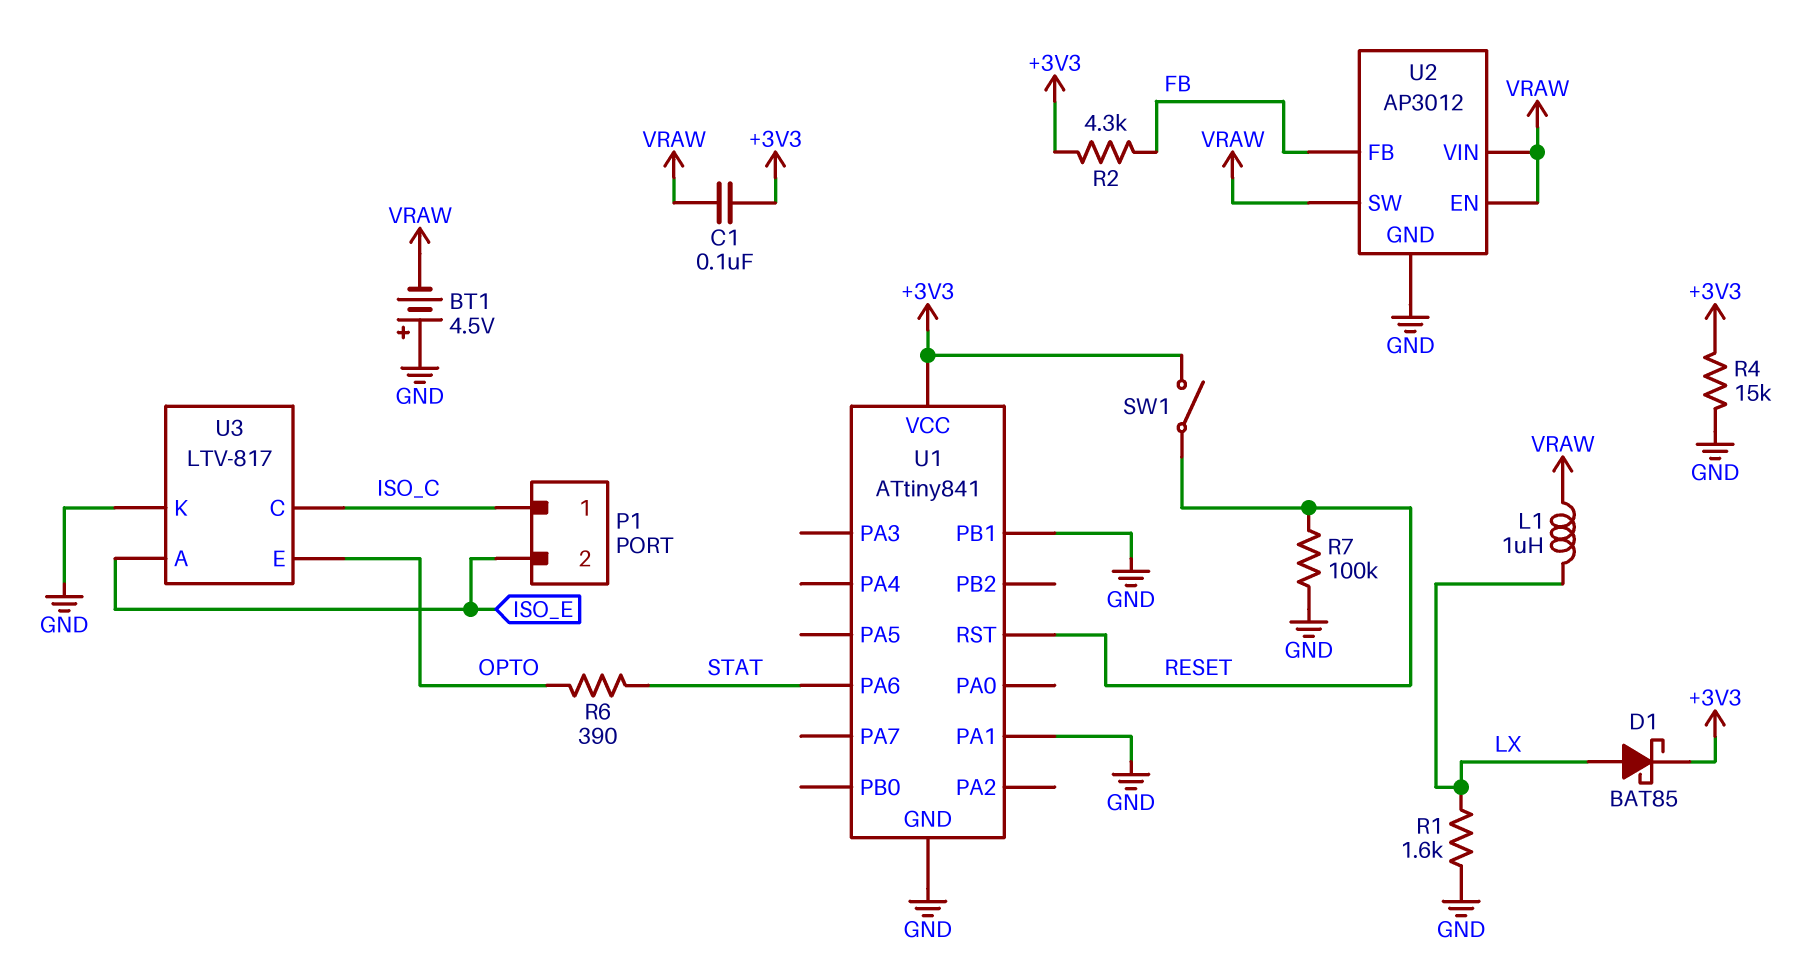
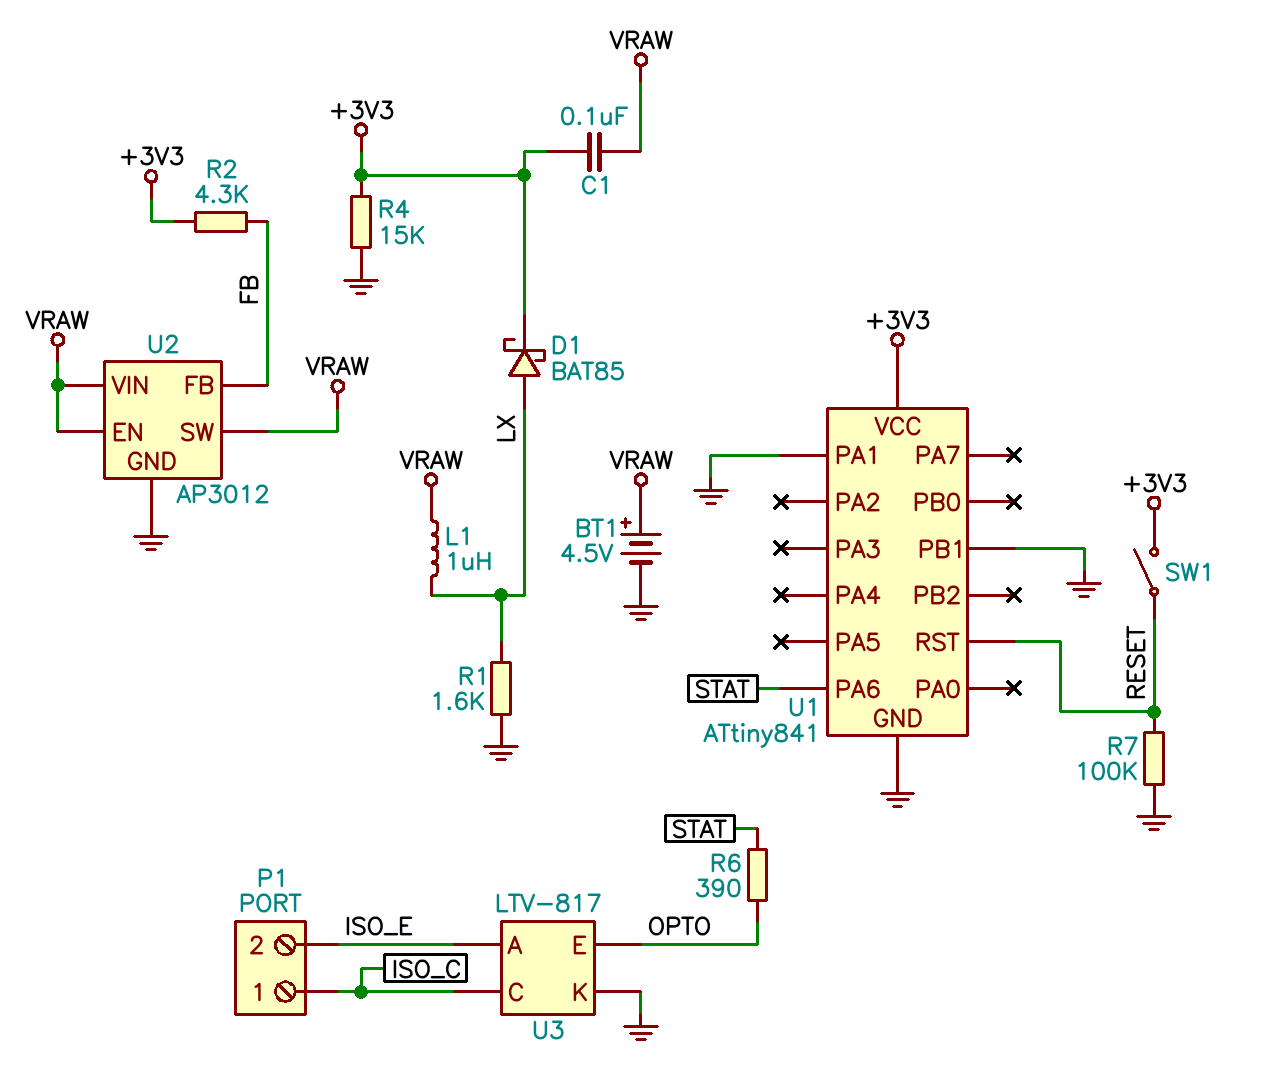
BT1: 4.5V (plus GND, minus VRAW) -> 4.5V (plus VRAW, minus GND)

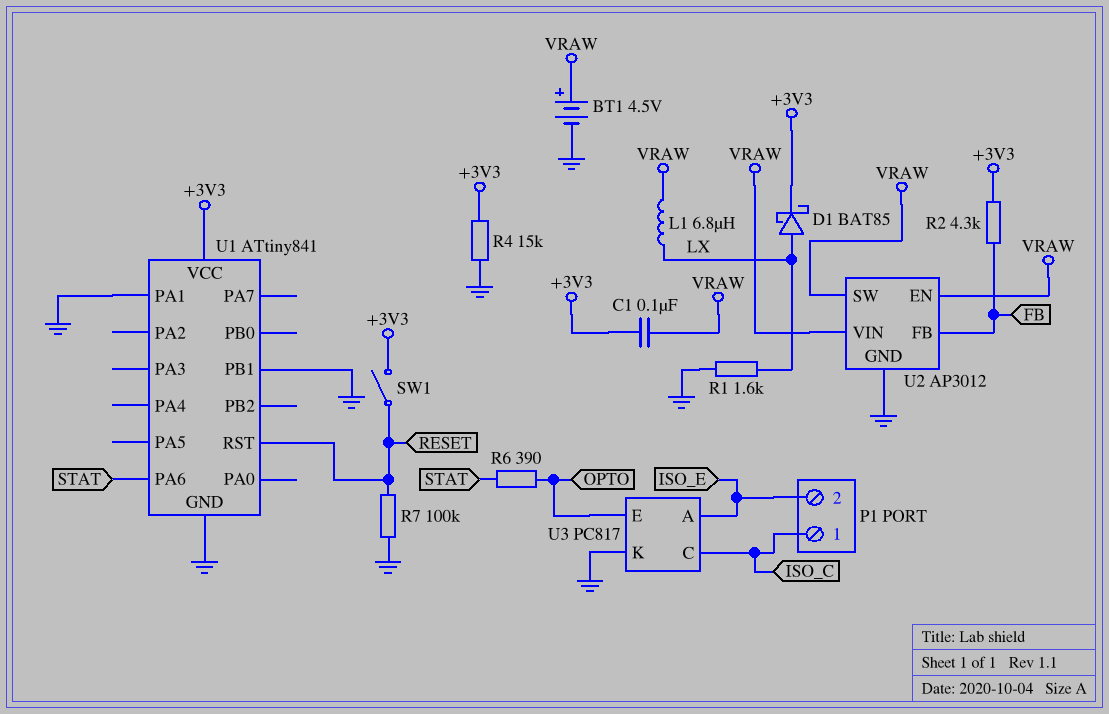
L1: 1uH (LX, VRAW) -> 6.8uH (LX, VRAW)
U3: LTV-817 -> PC817

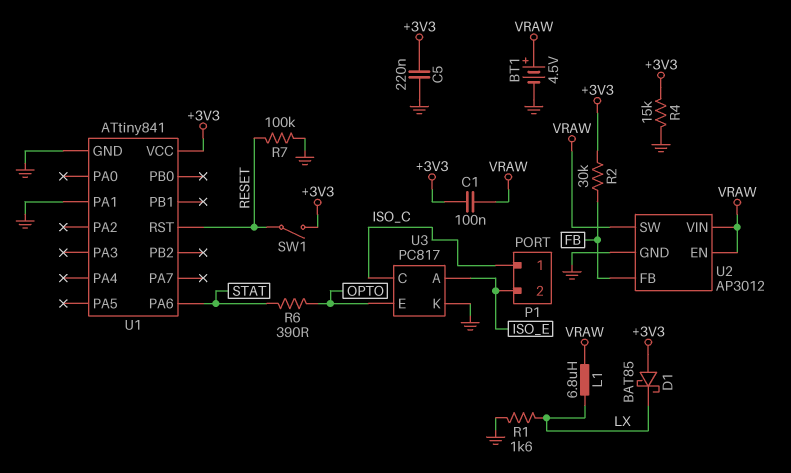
C5: none -> 220nF (+3V3, GND)
D1: schottky BAT85 (A LX, K +3V3) -> schottky BAT85 (A +3V3, K LX)
R2: 4.3k (+3V3, FB) -> 30k (+3V3, FB)
U1 pin PB1: GND -> none

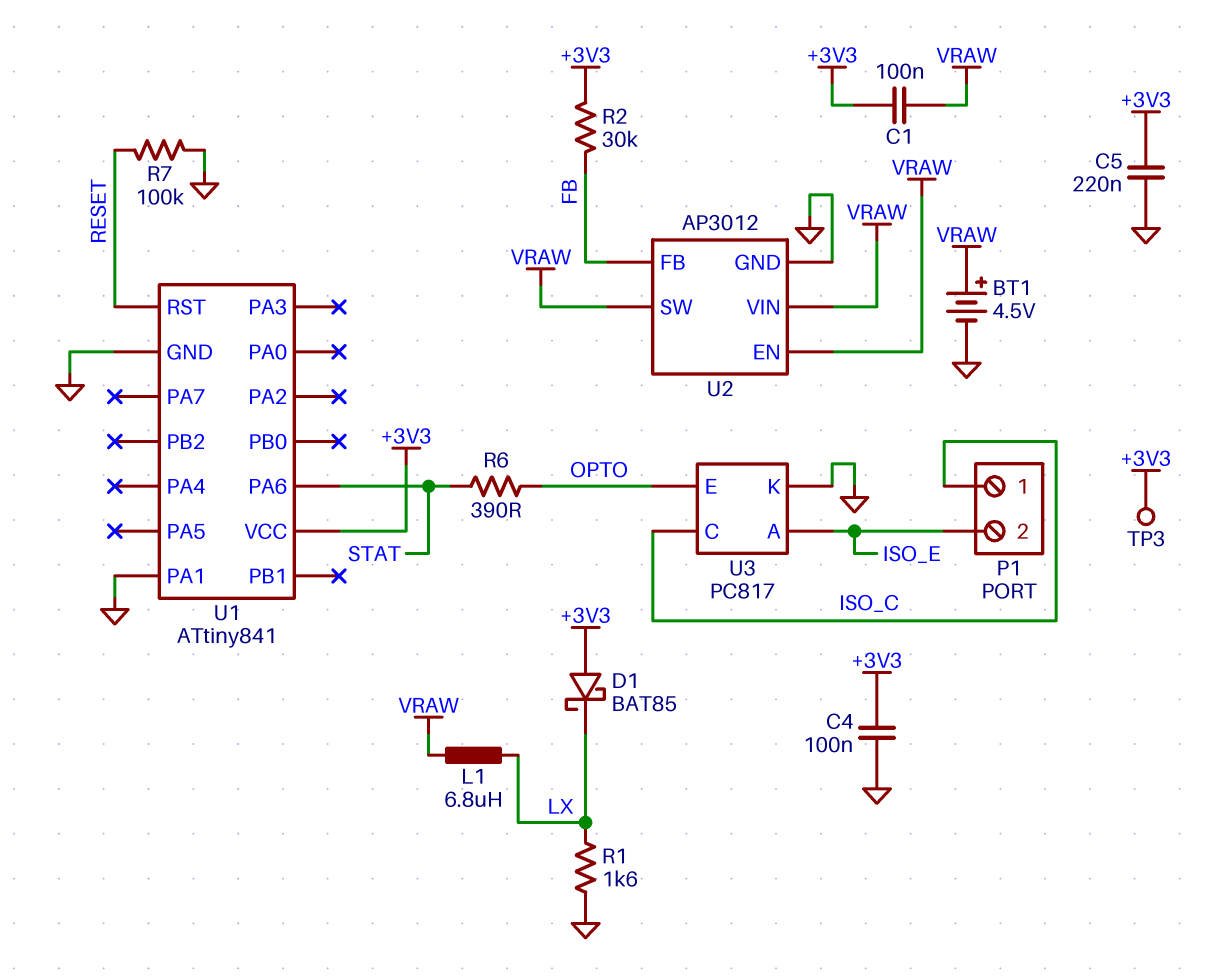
C4: none -> 100nF (+3V3, GND)
R4: 15k (+3V3, GND) -> none
SW1: switch (+3V3, RESET) -> none
TP3: none -> test point (+3V3)

